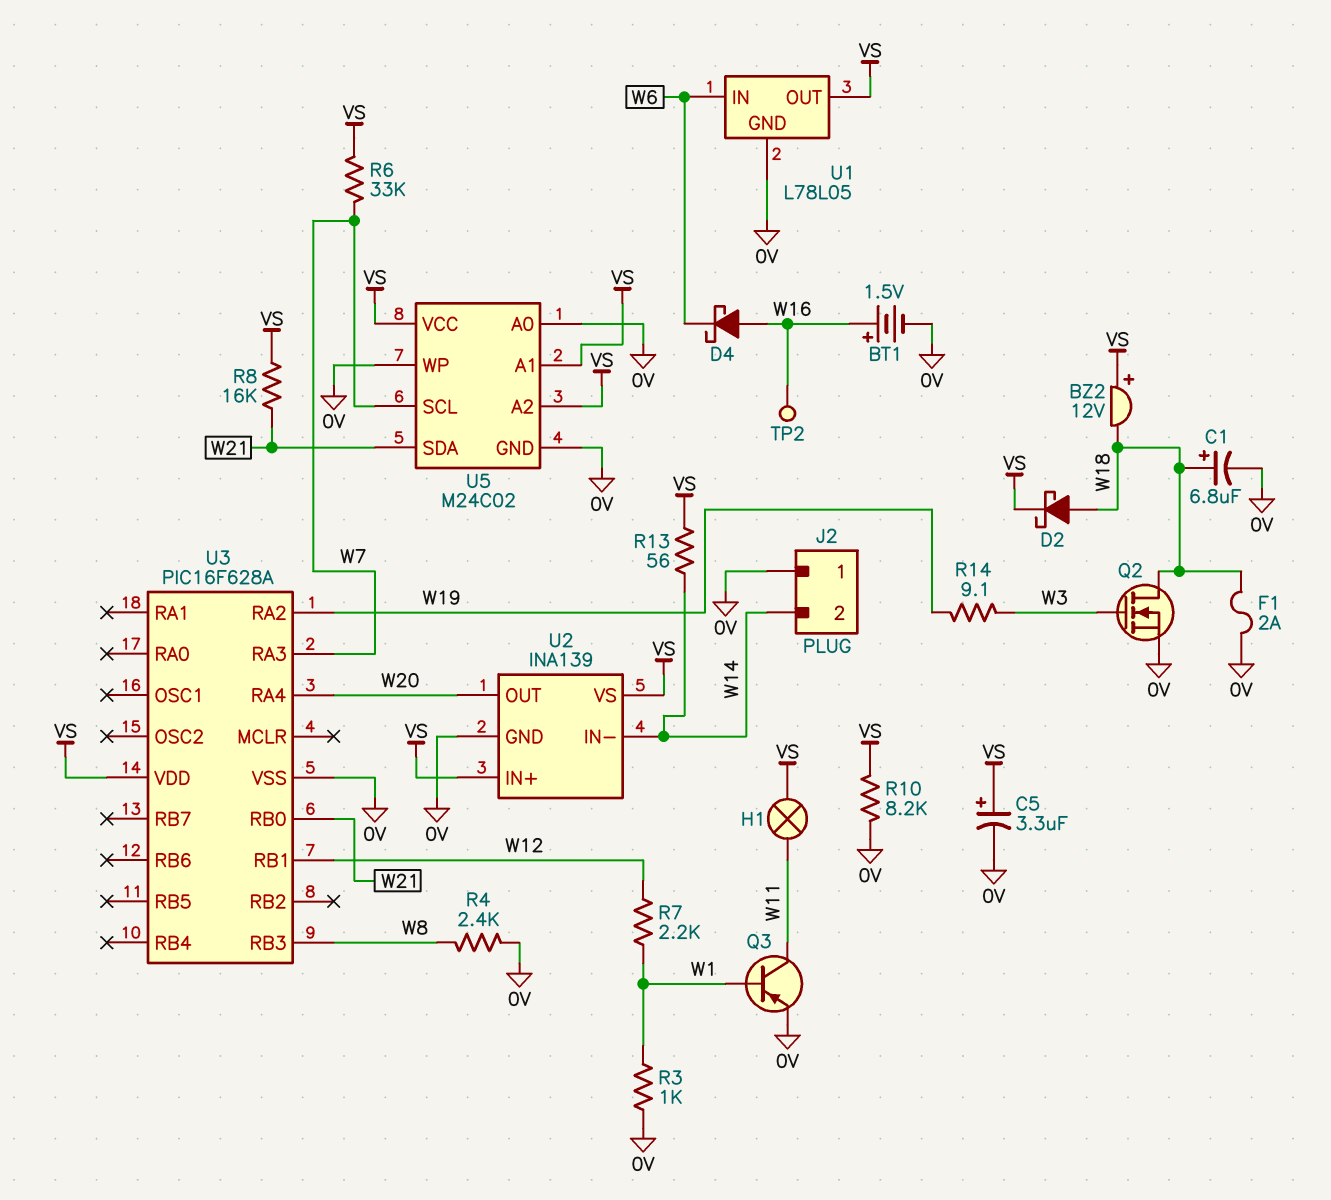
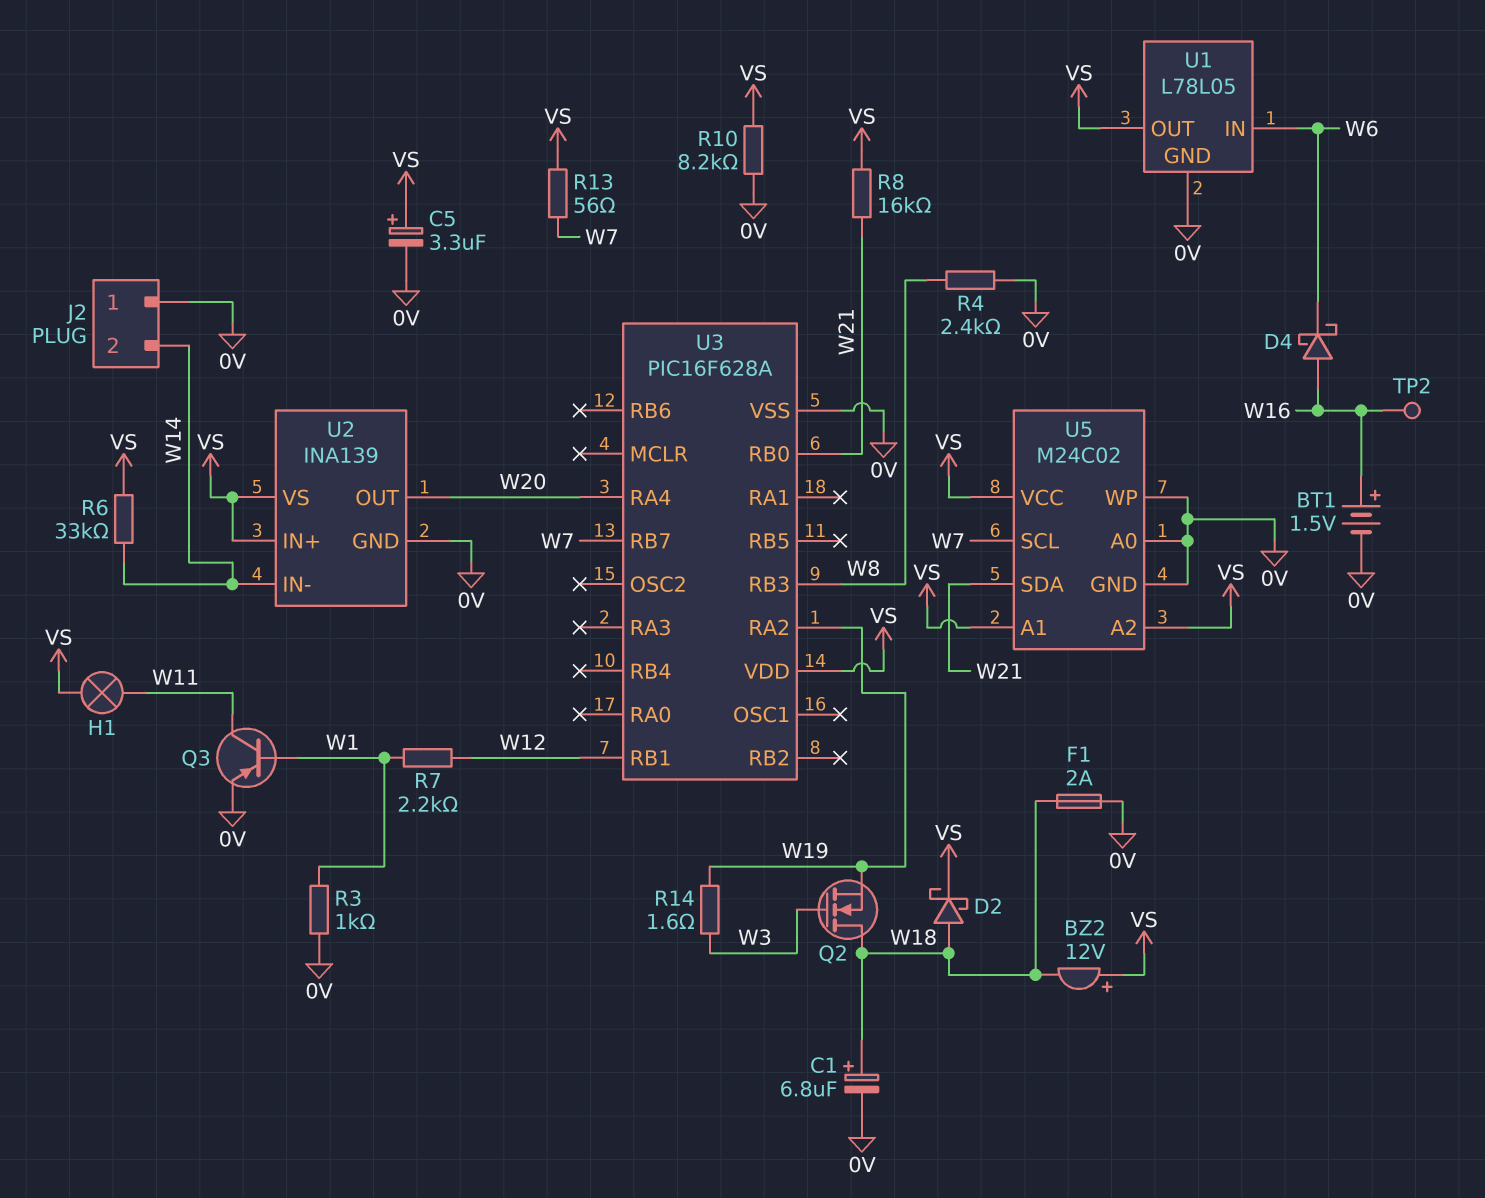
Q2: NMOS (G W3, D W18, S 0V) -> NMOS (G W3, D W18, S W19)
R6: 33k (VS, W7) -> 33k (VS, W14)
R13: 56 (VS, W14) -> 56 (VS, W7)
R14: 9.1 (W3, W19) -> 1.6 (W3, W19)
U3 pin RA3: W7 -> none
U3 pin RB7: none -> W7

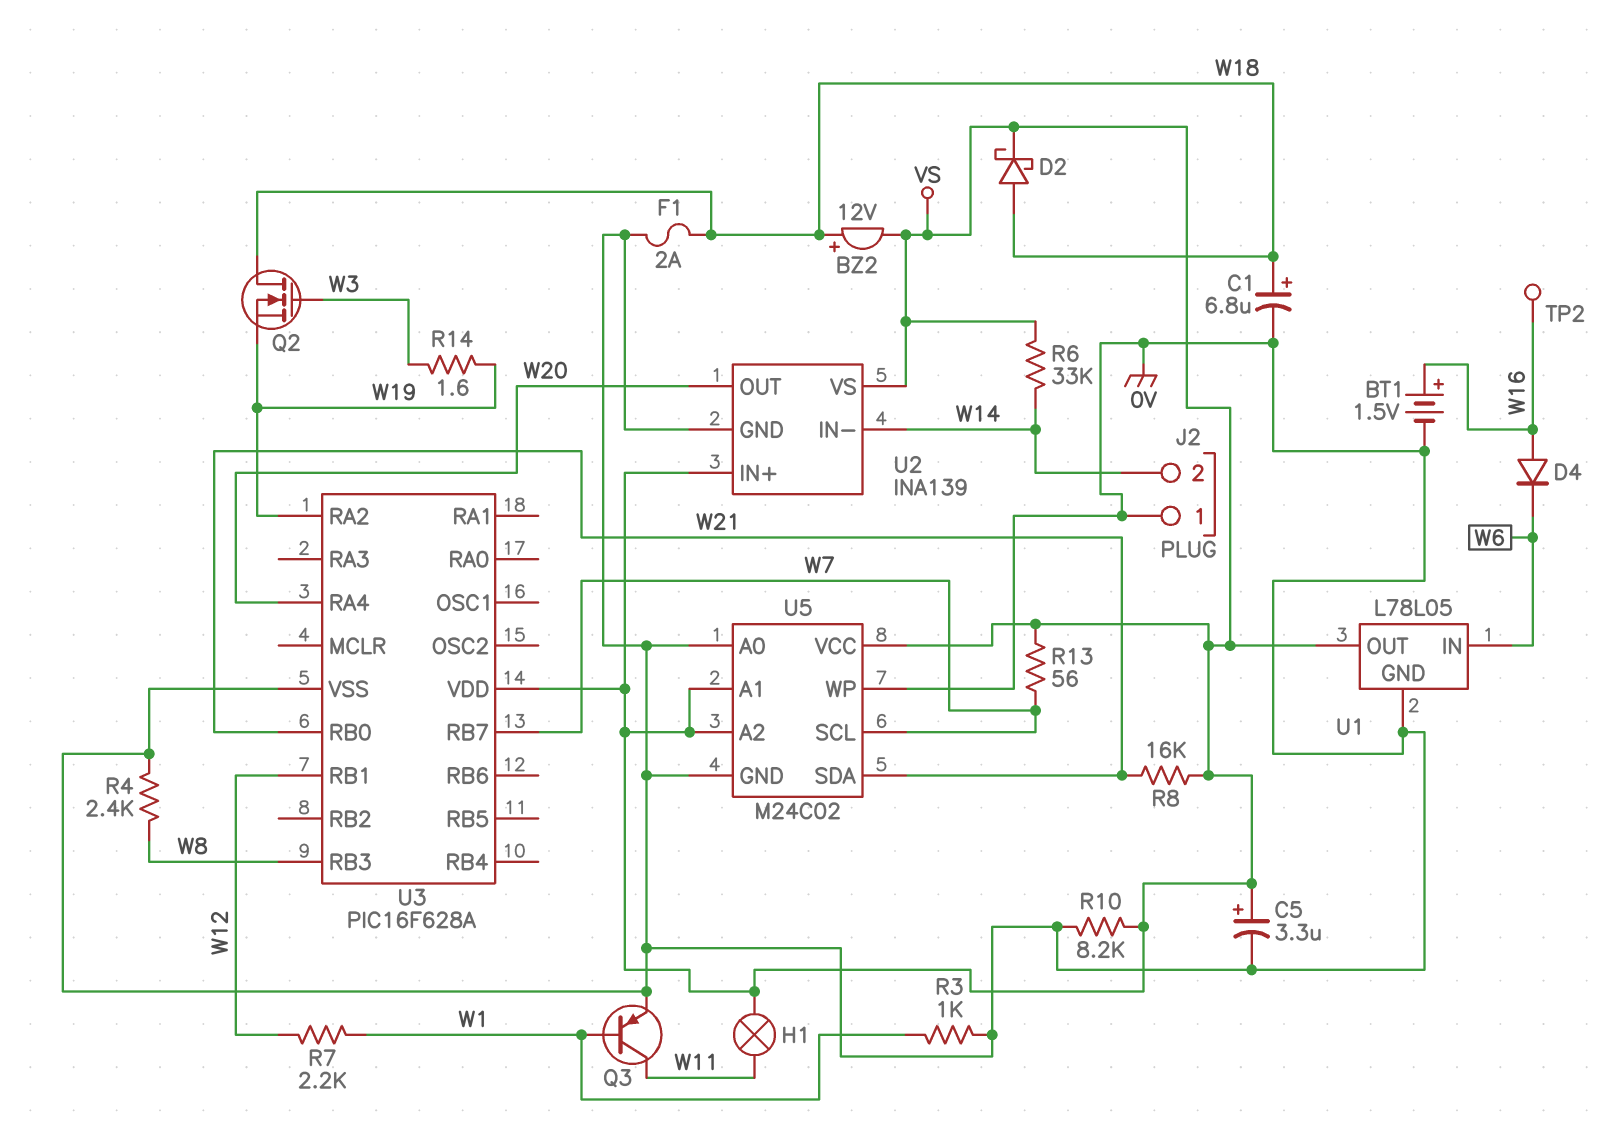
BZ2: buzzer 12V (plus VS, minus W18) -> buzzer 12V (plus W18, minus VS)
D4: schottky (A W16, K W6) -> diode (A W16, K W6)

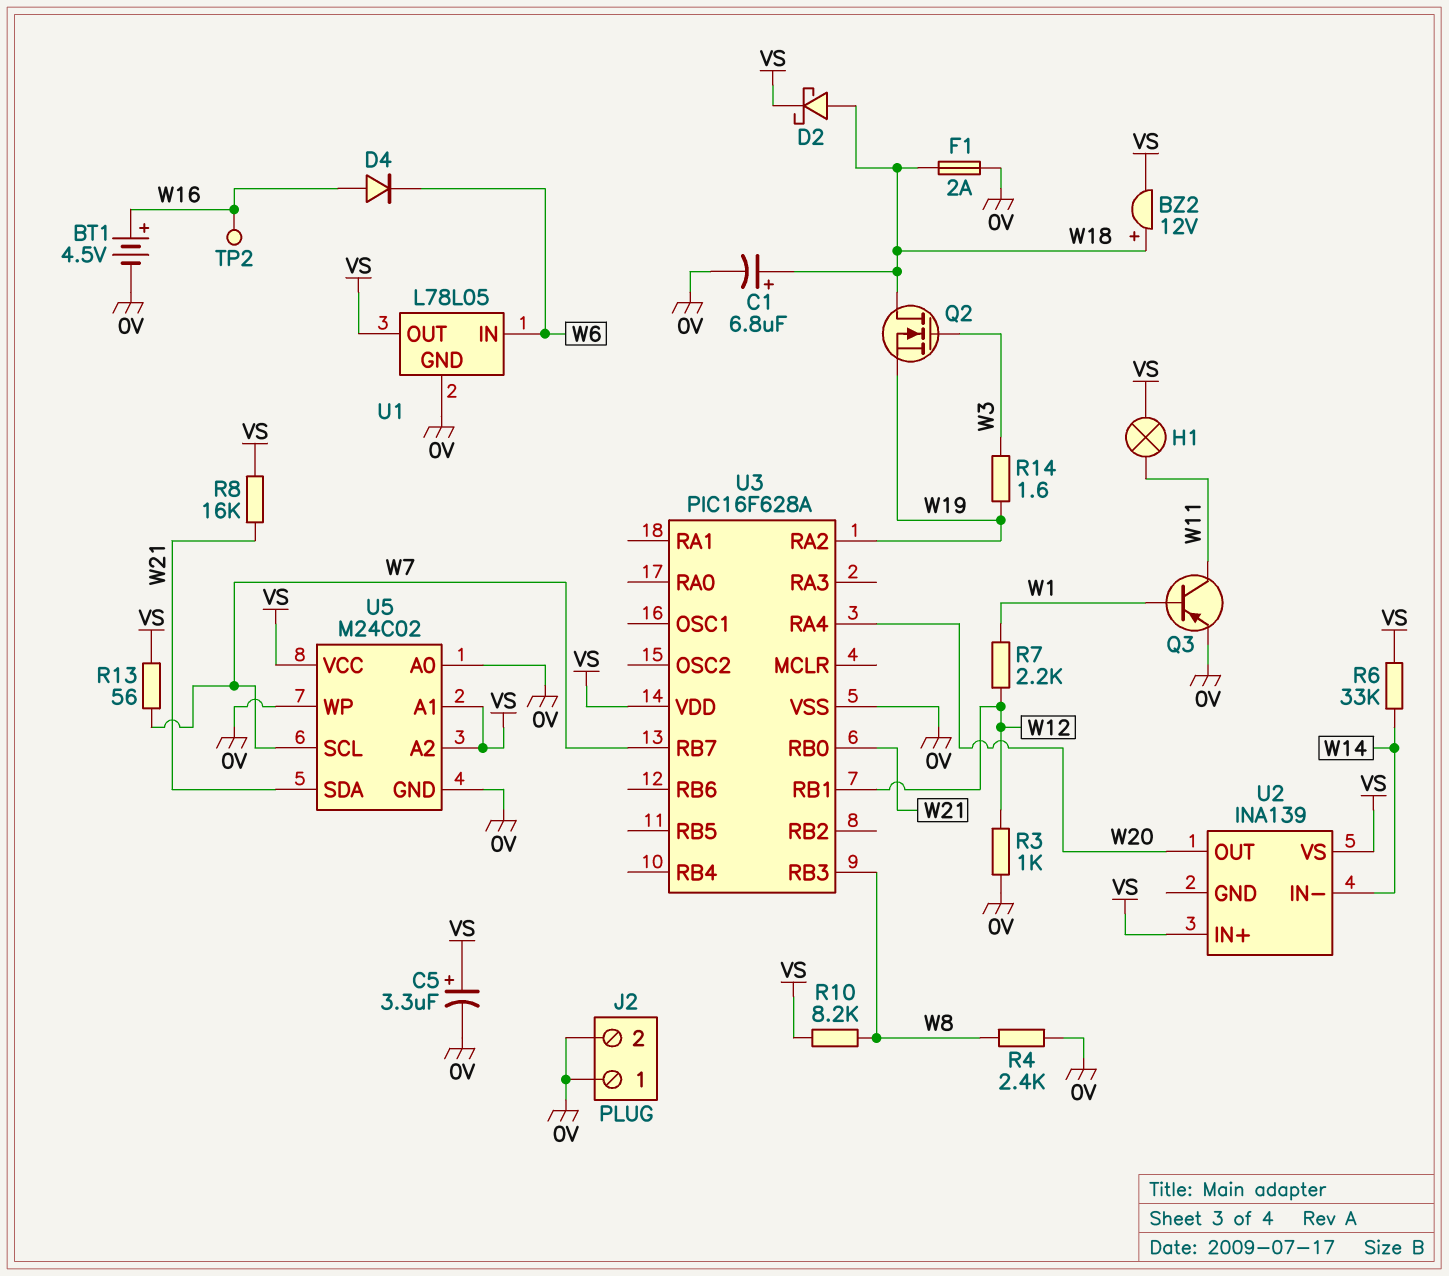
BT1: 1.5V (plus W16, minus 0V) -> 4.5V (plus W16, minus 0V)
J2 pin 2: W14 -> 0V
R3: 1k (0V, W1) -> 1k (0V, W12)
R10: 8.2k (0V, VS) -> 8.2k (VS, W8)
U2 pin GND: 0V -> none

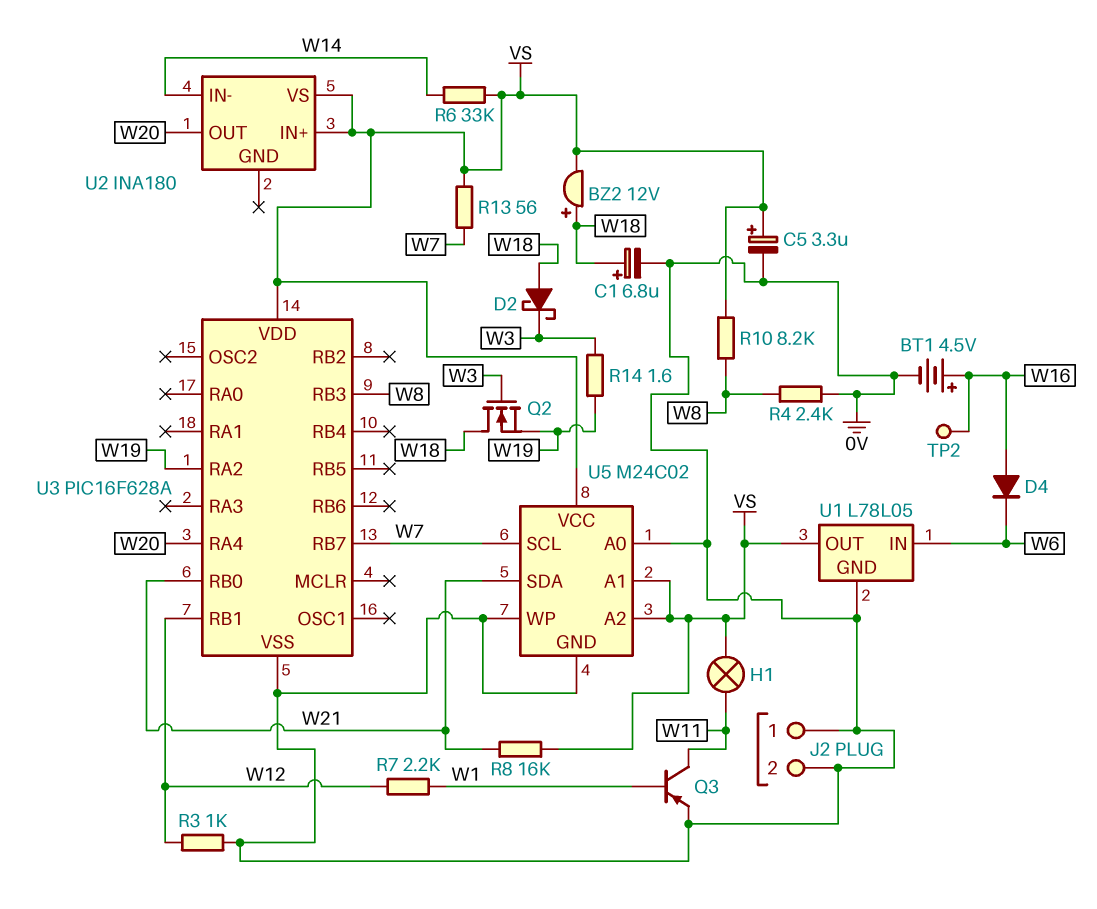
D2: schottky (A W18, K VS) -> schottky (A W18, K W3)
F1: 2A (0V, W18) -> none
U2: INA139 -> INA180

